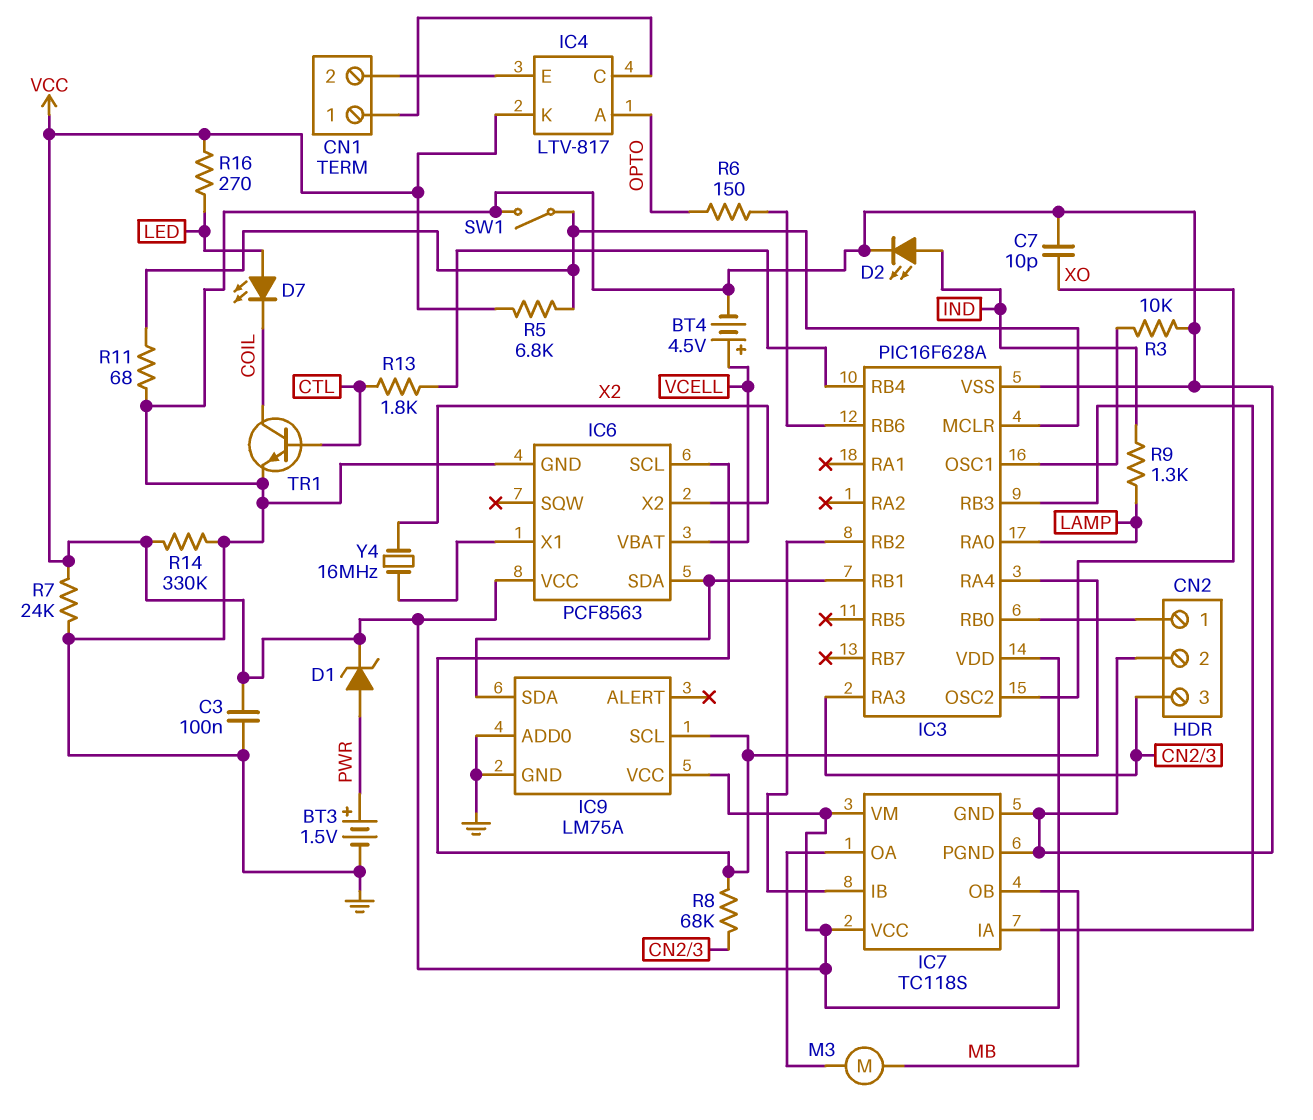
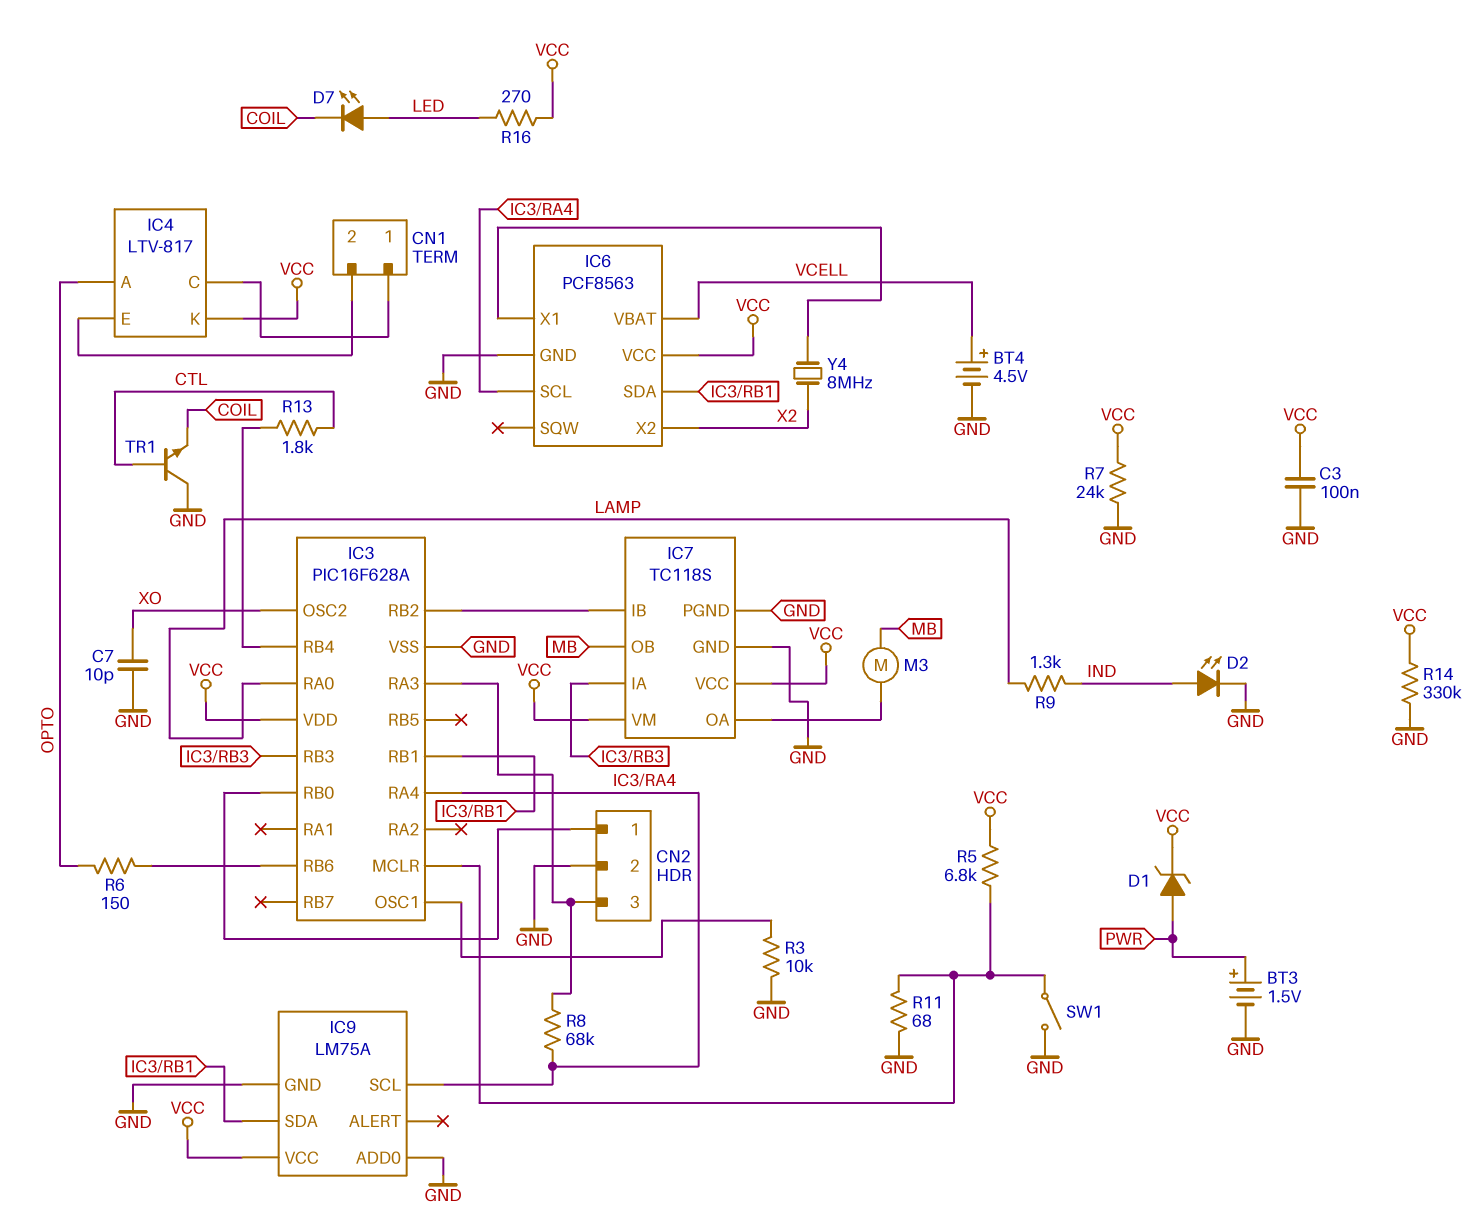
TR1: NPN (B CTL, C COIL, E GND) -> NPN (B CTL, C GND, E COIL)
Y4: 16MHz (IC6/X1, X2) -> 8MHz (IC6/X1, X2)

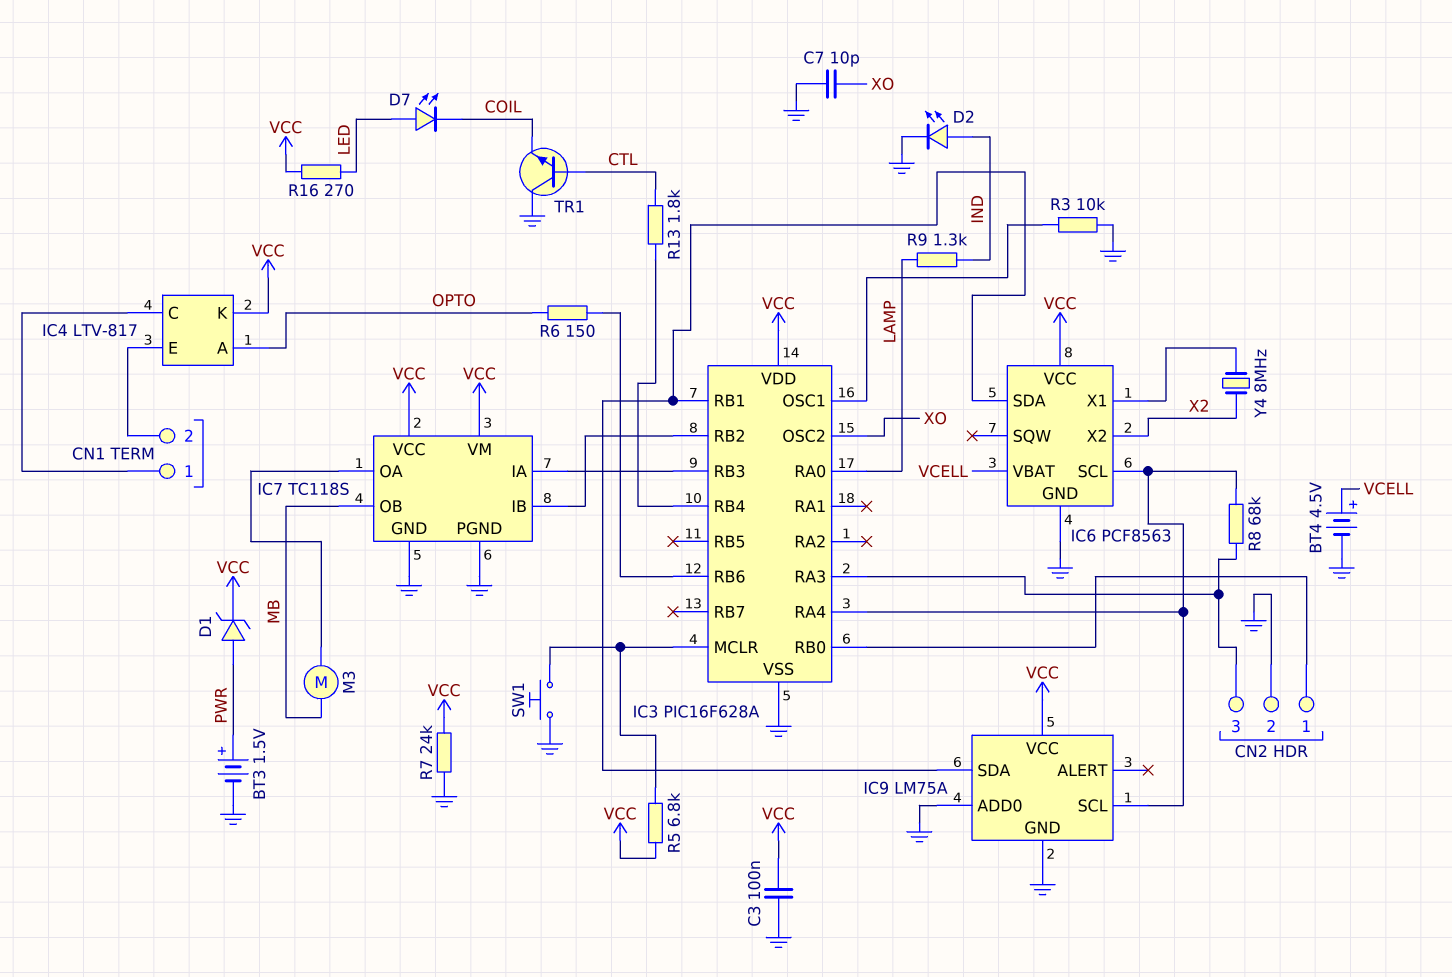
R11: 68 (GND, IC3/MCLR) -> none
R14: 330k (GND, VCC) -> none
SW1: switch (GND, IC3/MCLR) -> button (GND, IC3/MCLR)

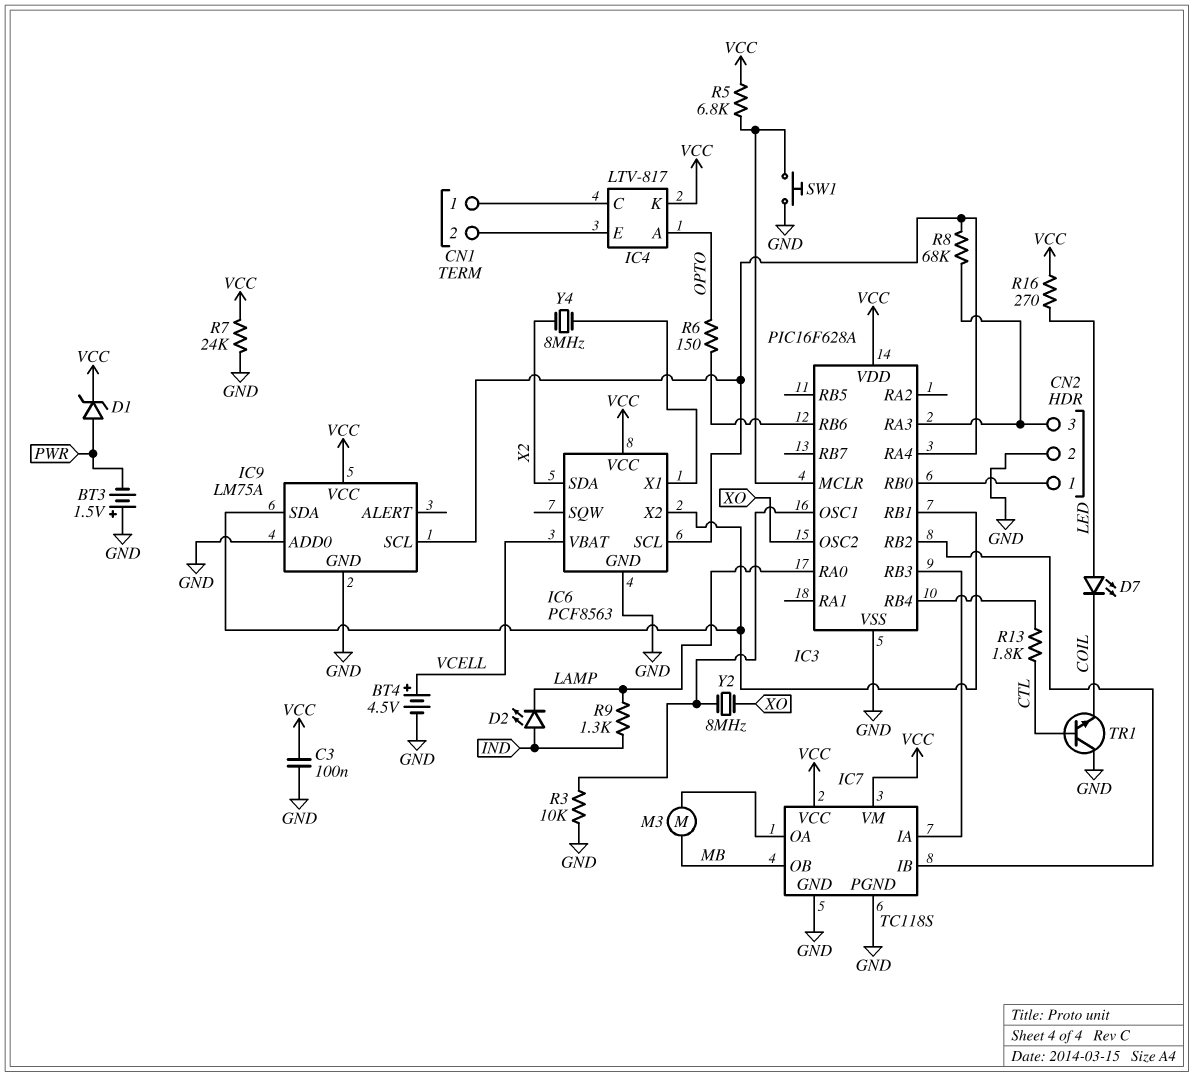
BT3: 1.5V (plus PWR, minus GND) -> 1.5V (plus GND, minus PWR)
C7: 10pF (GND, XO) -> none
D2: LED (A IND, K GND) -> LED (A IND, K LAMP)
IC6 pin SDA: IC3/RB1 -> X2
IC6 pin X2: X2 -> IC3/RB1
Y2: none -> 8MHz (IC3/OSC1, XO)

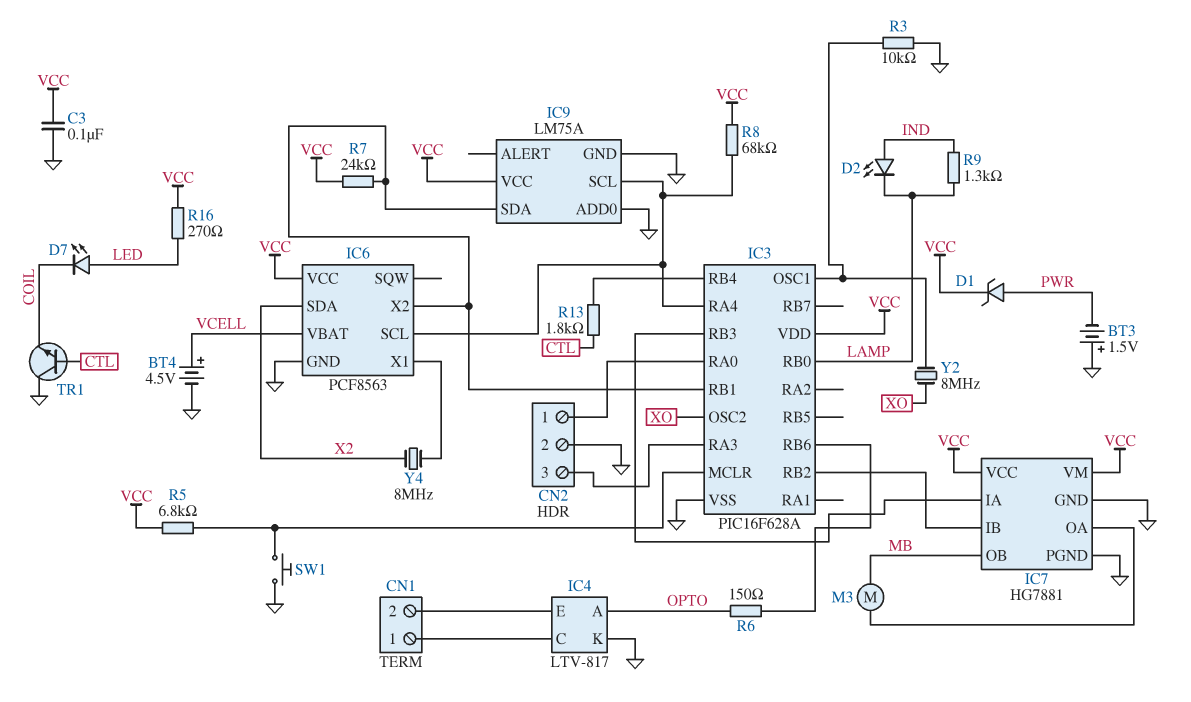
IC3 pin RA0: LAMP -> CN2/1
IC3 pin RB0: CN2/1 -> LAMP
IC4 pin K: VCC -> GND
IC7: TC118S -> HG7881
R7: 24k (GND, VCC) -> 24k (IC3/RB1, VCC)
R8: 68k (CN2/3, IC3/RA4) -> 68k (IC3/RA4, VCC)

